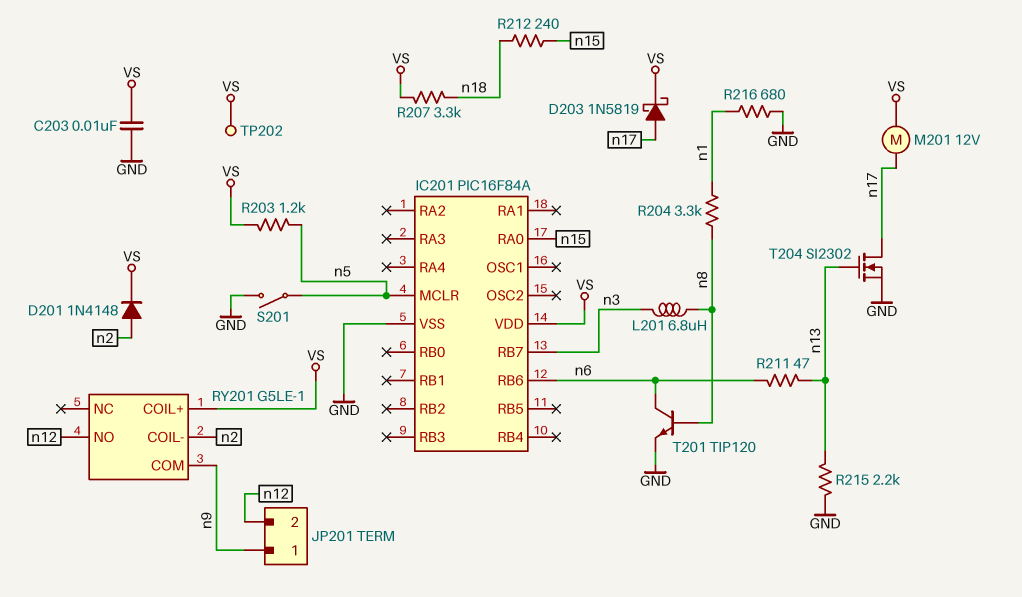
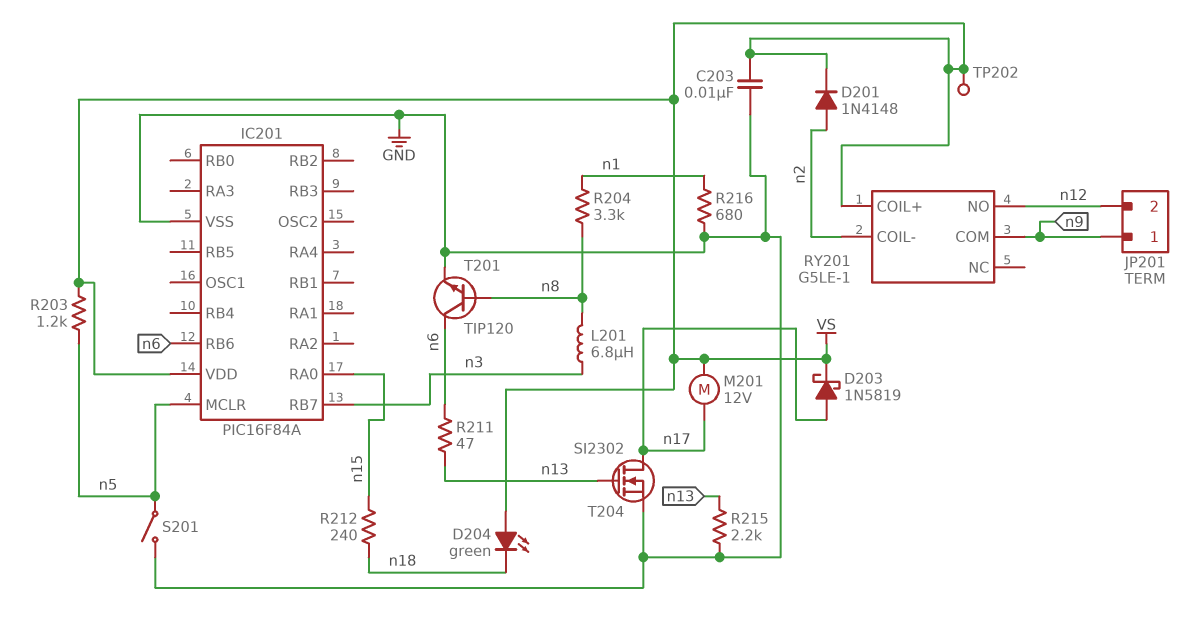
D204: none -> LED green (A VS, K n18)
R207: 3.3k (VS, n18) -> none

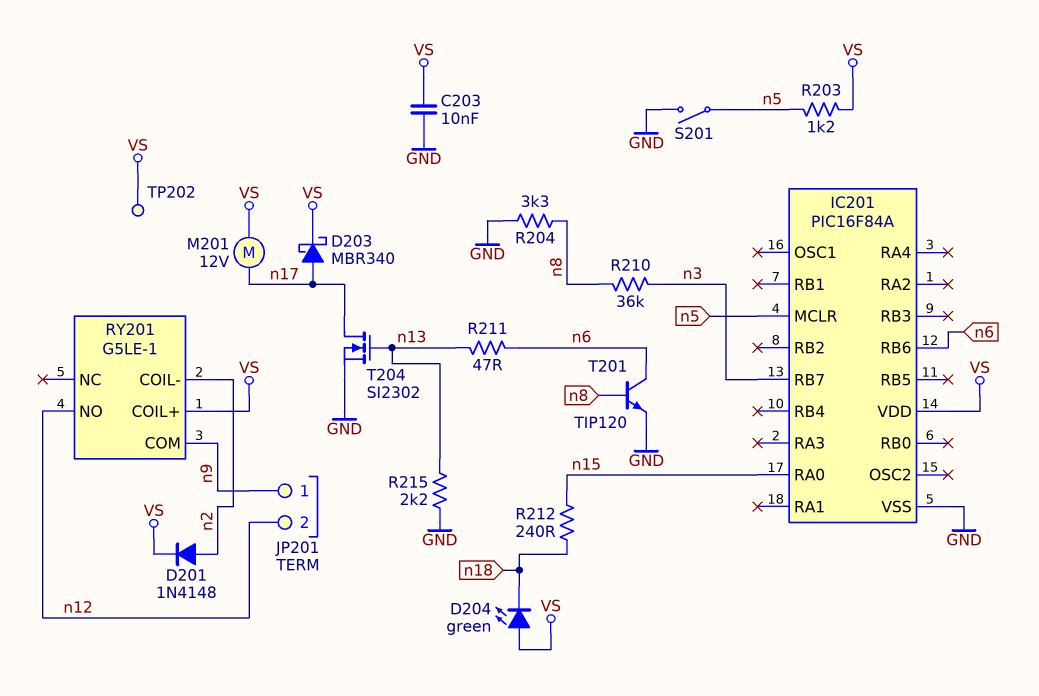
D203: schottky 1N5819 (A n17, K VS) -> schottky MBR340 (A n17, K VS)
L201: 6.8uH (n3, n8) -> none
R204: 3.3k (n1, n8) -> 3.3k (GND, n8)
R210: none -> 36k (n3, n8)
R216: 680 (GND, n1) -> none

